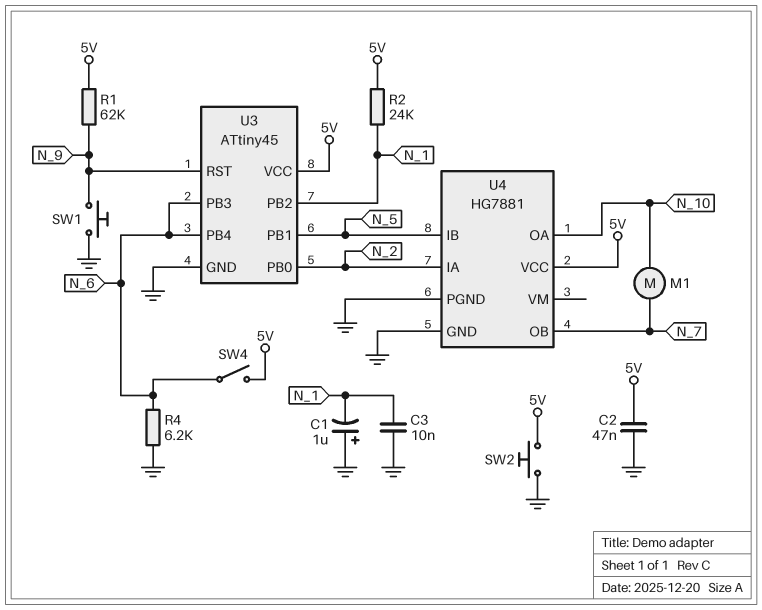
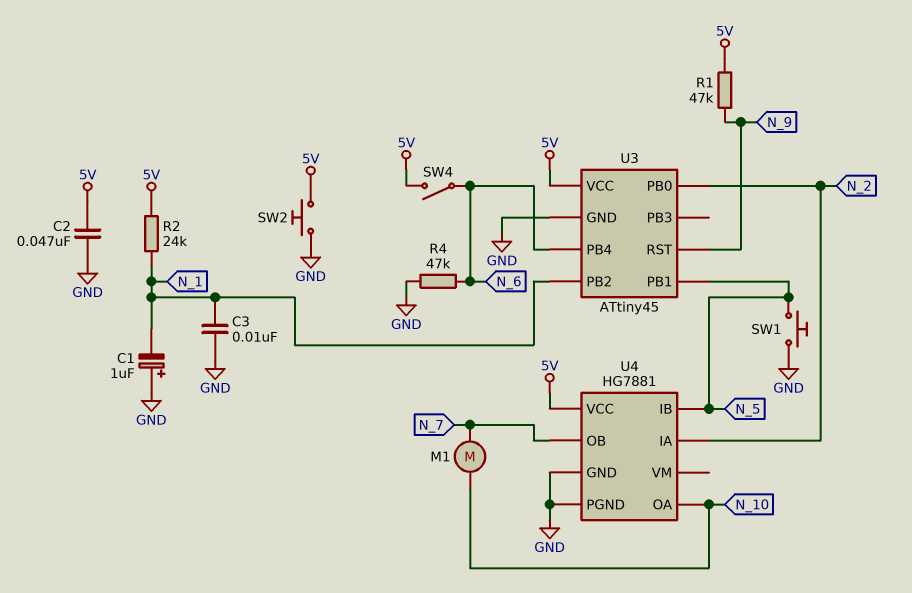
R1: 62k (5V, N_9) -> 47k (5V, N_9)
R4: 6.2k (GND, N_6) -> 47k (GND, N_6)
SW1: button (GND, N_9) -> button (GND, N_5)
U3 pin PB3: N_6 -> none

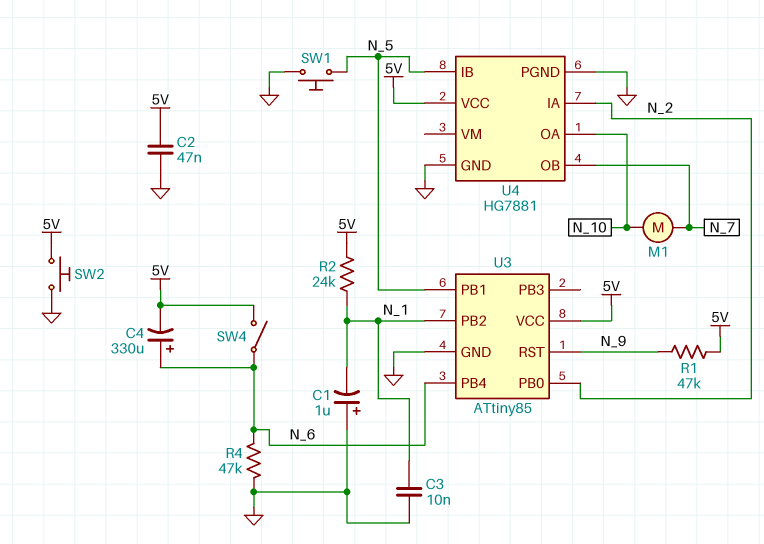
C4: none -> 330uF (plus N_6, minus 5V)
U3: ATtiny45 -> ATtiny85

